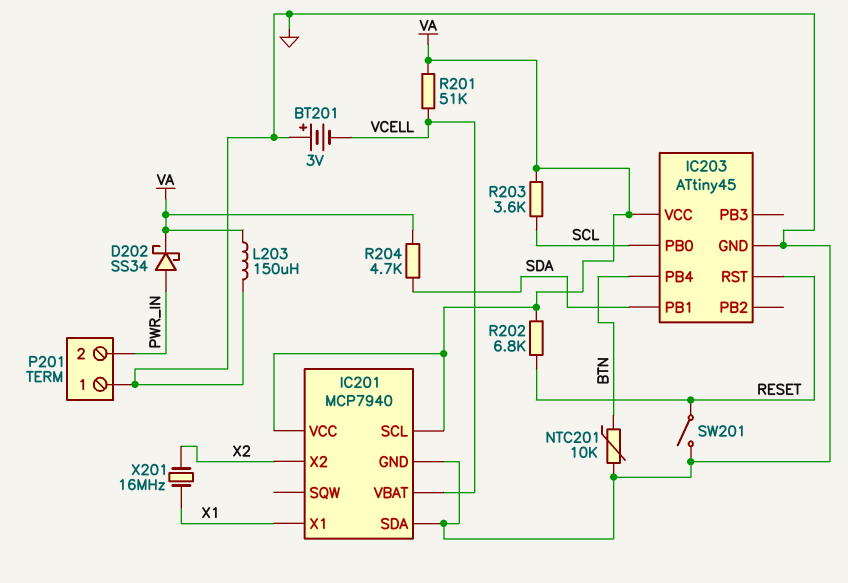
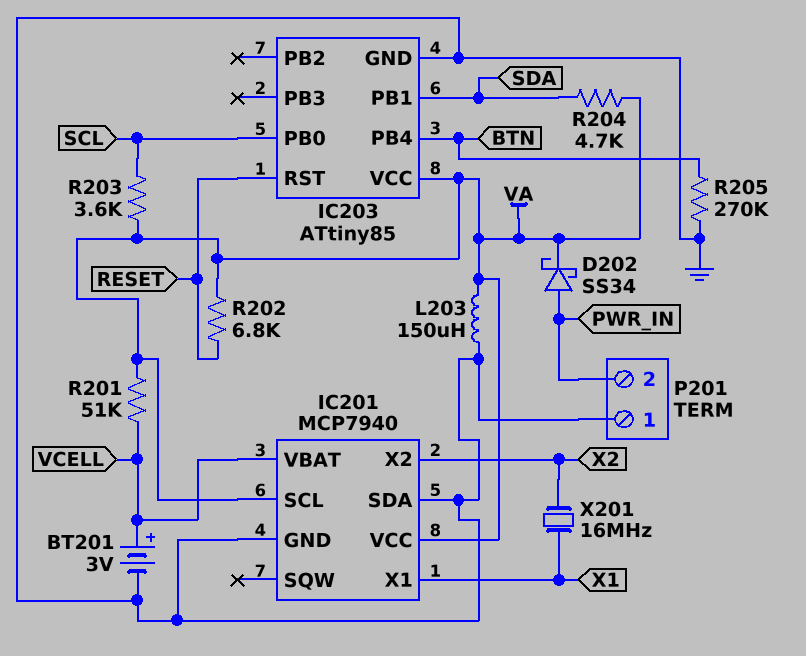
BT201: 3V (plus GND, minus VCELL) -> 3V (plus VCELL, minus GND)
IC203: ATtiny45 -> ATtiny85
NTC201: 10k (BTN, GND) -> none
R205: none -> 270k (BTN, GND)
SW201: switch (GND, RESET) -> none

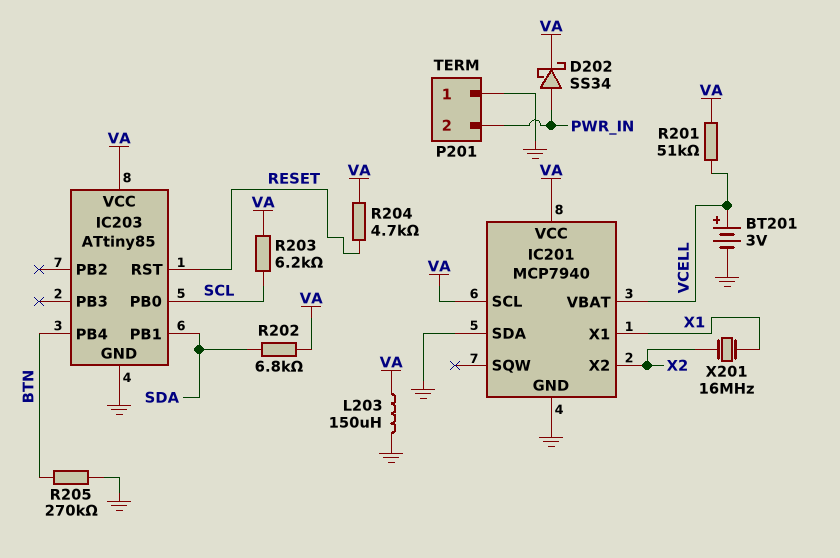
R202: 6.8k (RESET, VA) -> 6.8k (SDA, VA)
R203: 3.6k (SCL, VA) -> 6.2k (SCL, VA)
R204: 4.7k (SDA, VA) -> 4.7k (RESET, VA)

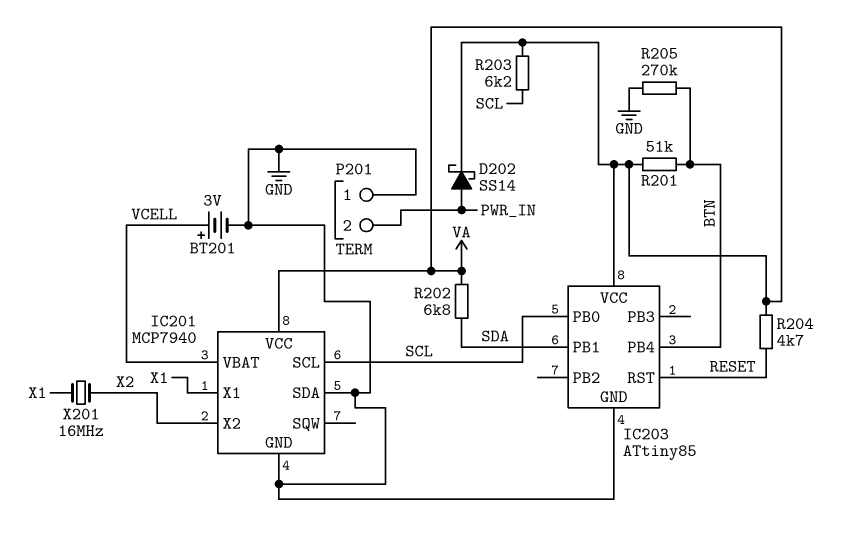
D202: schottky SS34 (A PWR_IN, K VA) -> schottky SS14 (A PWR_IN, K VA)
IC201 pin SCL: VA -> SCL
L203: 150uH (GND, VA) -> none
R201: 51k (VA, VCELL) -> 51k (BTN, VA)

